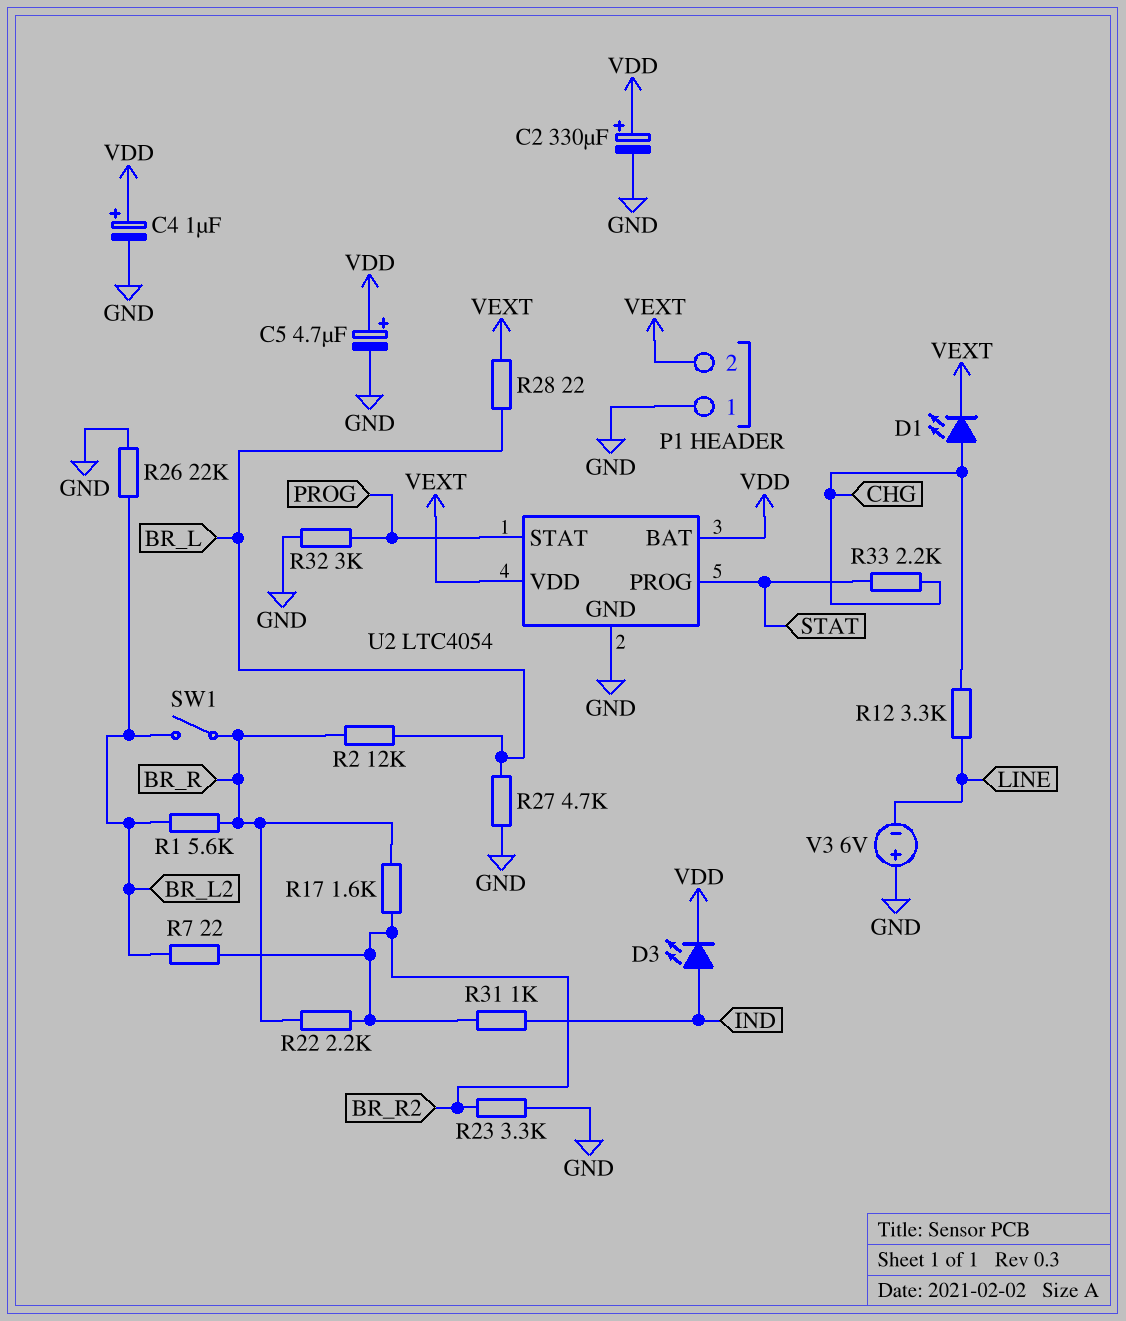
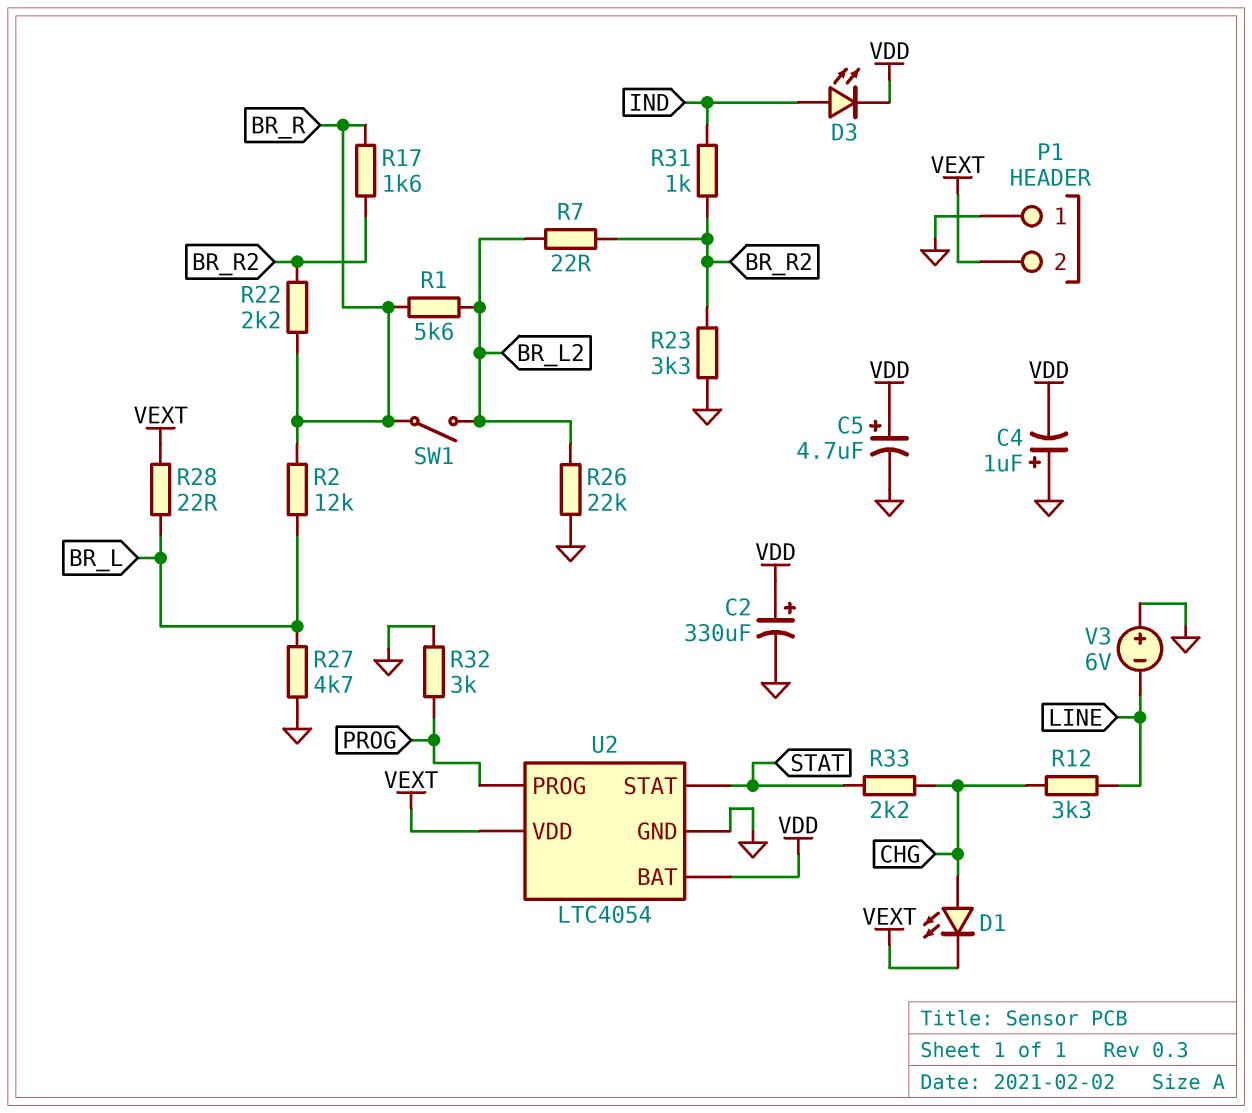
C4: 1uF (plus VDD, minus GND) -> 1uF (plus GND, minus VDD)
U2 pin PROG: STAT -> PROG
U2 pin STAT: PROG -> STAT

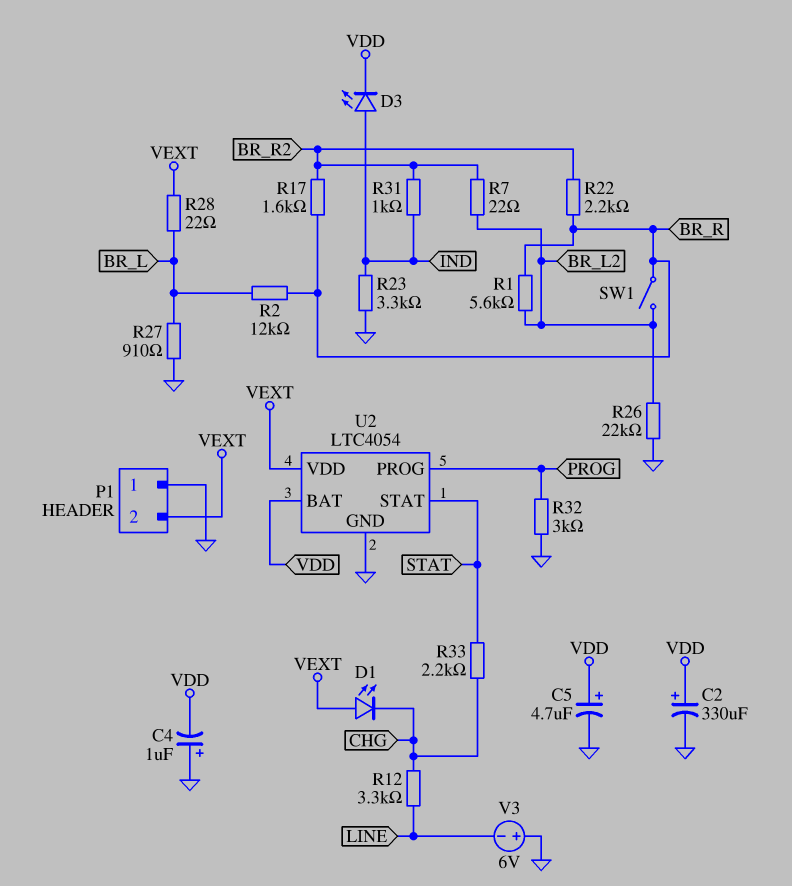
D1: LED (A CHG, K VEXT) -> LED (A VEXT, K CHG)
R23: 3.3k (BR_R2, GND) -> 3.3k (GND, IND)
R27: 4.7k (BR_L, GND) -> 910 (BR_L, GND)

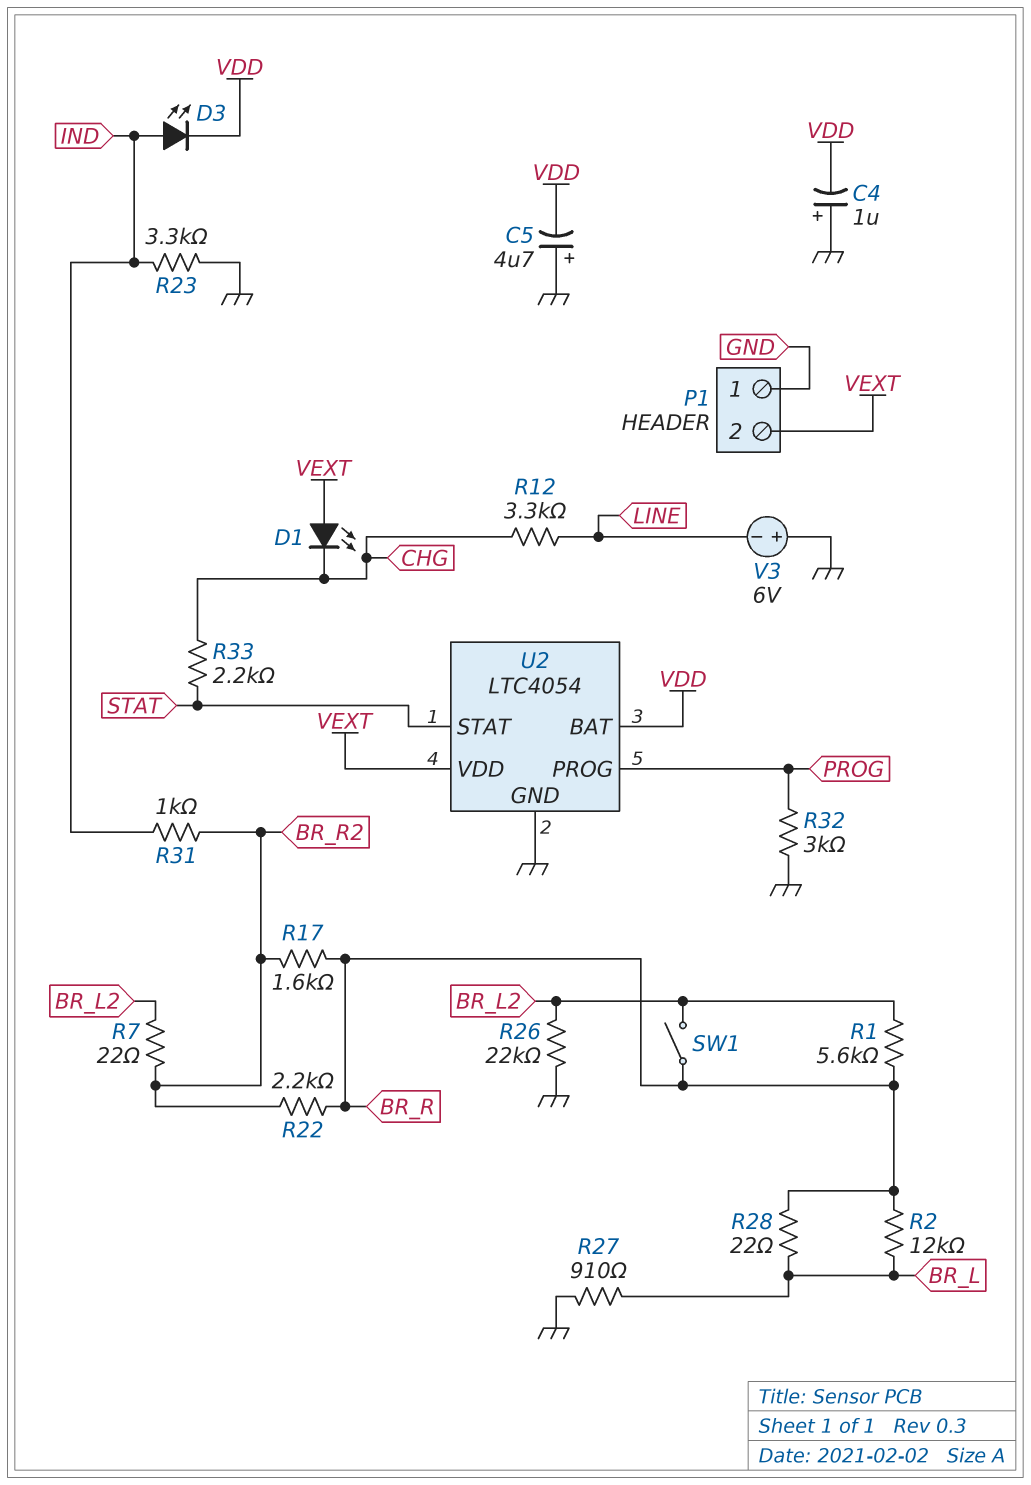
C2: 330uF (plus VDD, minus GND) -> none
C5: 4.7uF (plus VDD, minus GND) -> 4.7uF (plus GND, minus VDD)
R28: 22 (BR_L, VEXT) -> 22 (BR_L, BR_R)

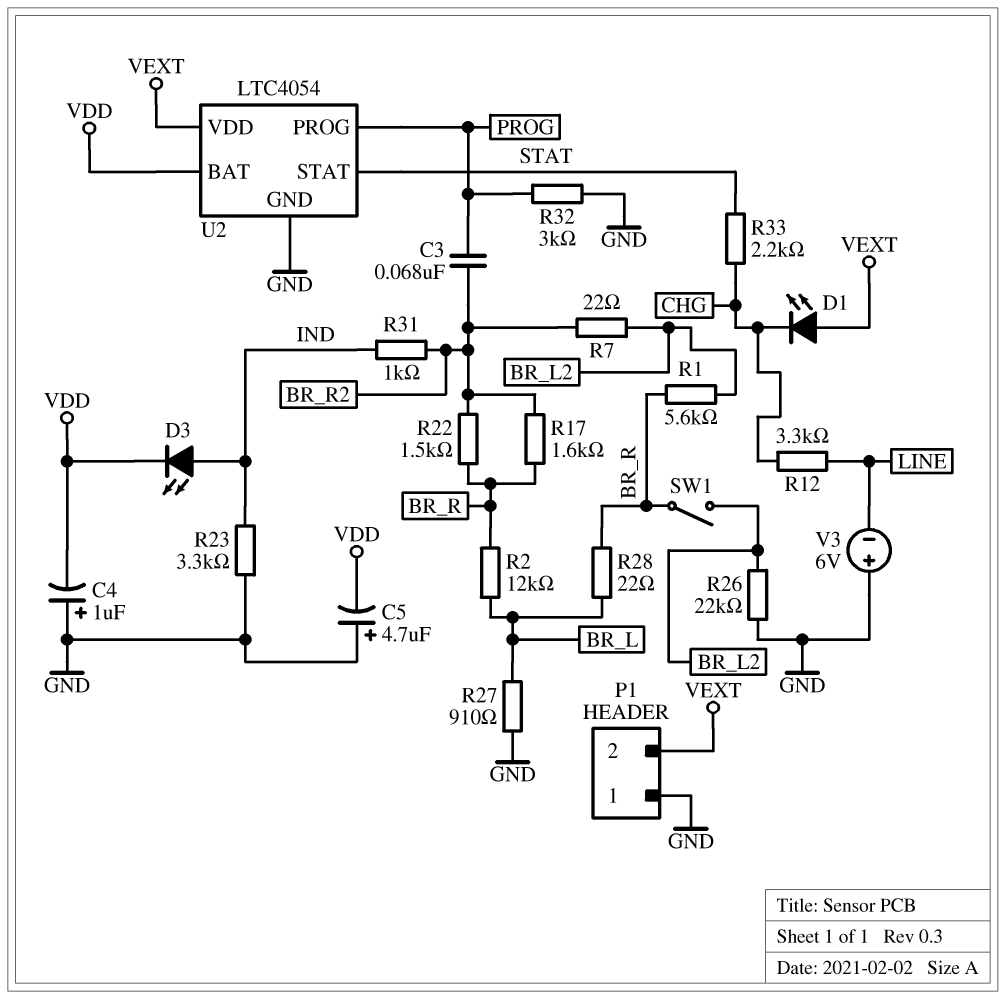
C3: none -> 68nF (BR_R2, PROG)
R22: 2.2k (BR_R, BR_R2) -> 1.5k (BR_R, BR_R2)

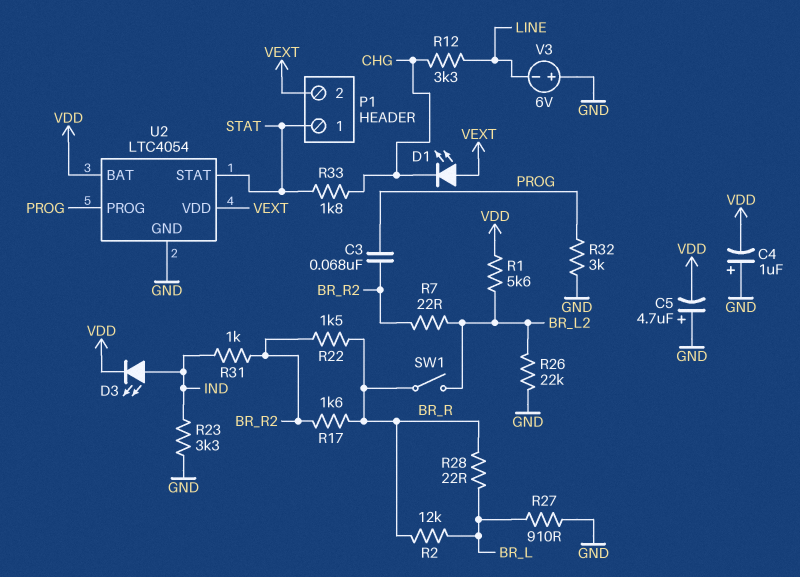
P1 pin 1: GND -> STAT
R1: 5.6k (BR_L2, BR_R) -> 5.6k (BR_L2, VDD)
R33: 2.2k (CHG, STAT) -> 1.8k (CHG, STAT)

